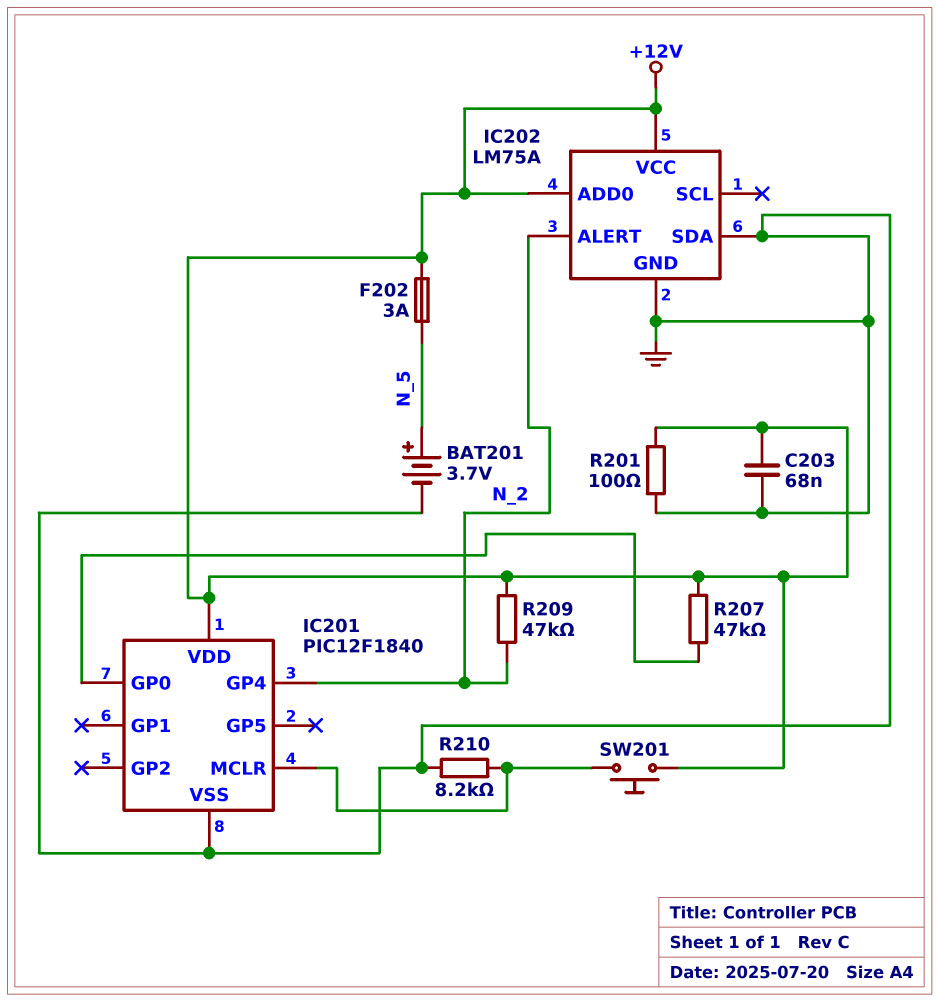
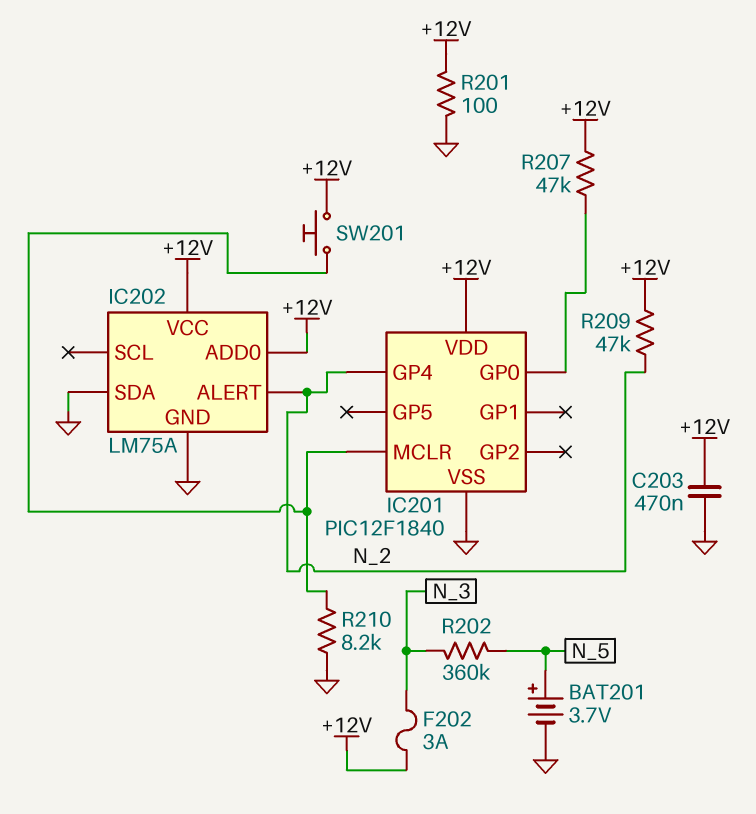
C203: 68nF (+12V, GND) -> 470nF (+12V, GND)
F202: 3A (+12V, N_5) -> 3A (+12V, N_3)
R202: none -> 360k (N_3, N_5)

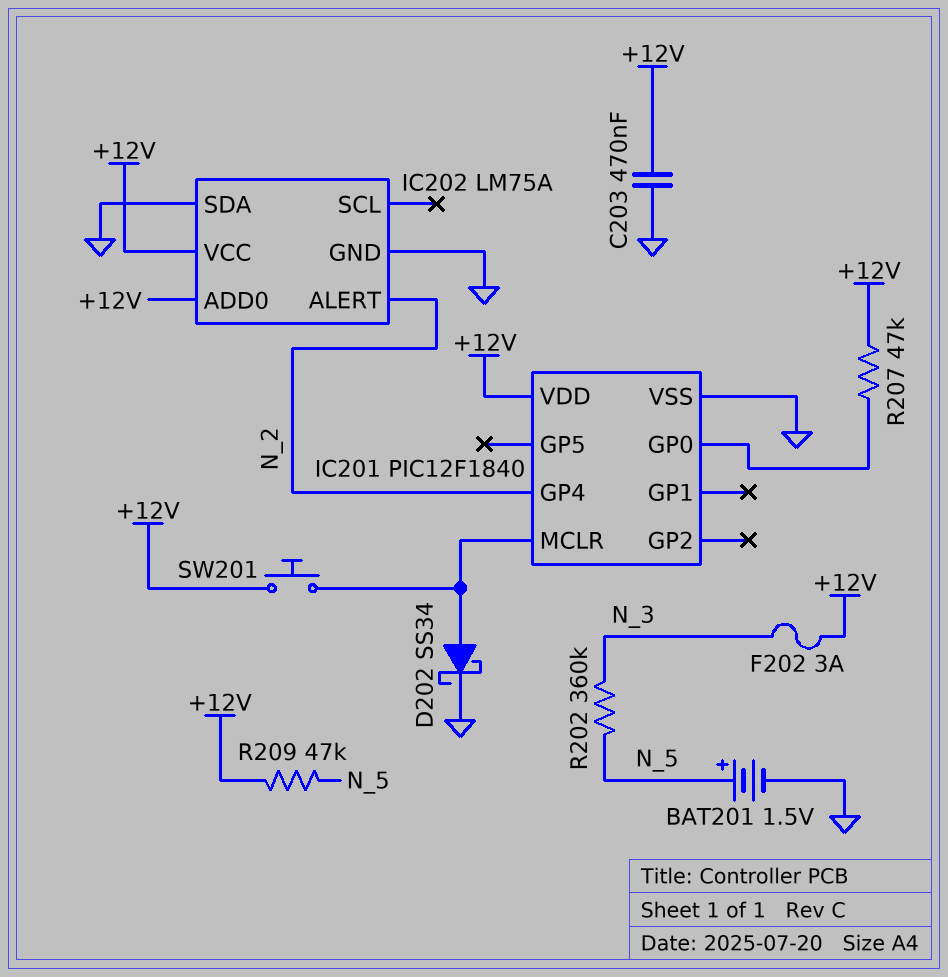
BAT201: 3.7V (plus N_5, minus GND) -> 1.5V (plus N_5, minus GND)
D202: none -> schottky SS34 (A IC201/MCLR, K GND)
R201: 100 (+12V, GND) -> none
R209: 47k (+12V, N_2) -> 47k (+12V, N_5)
R210: 8.2k (GND, IC201/MCLR) -> none

